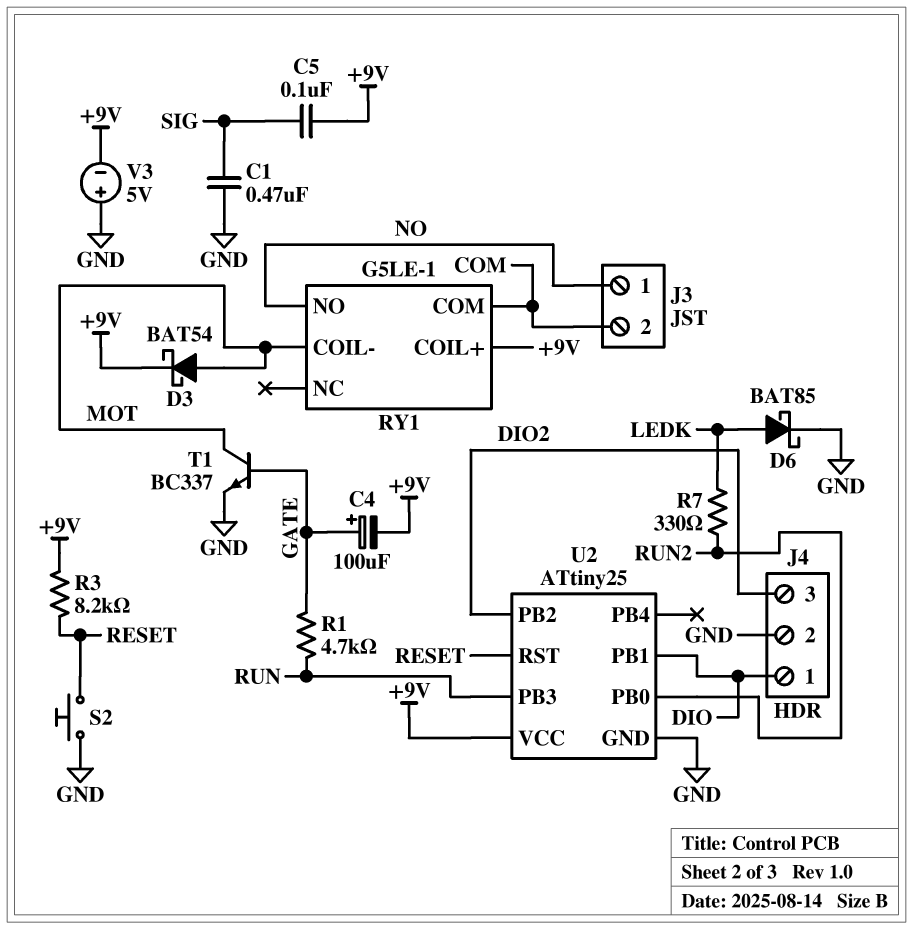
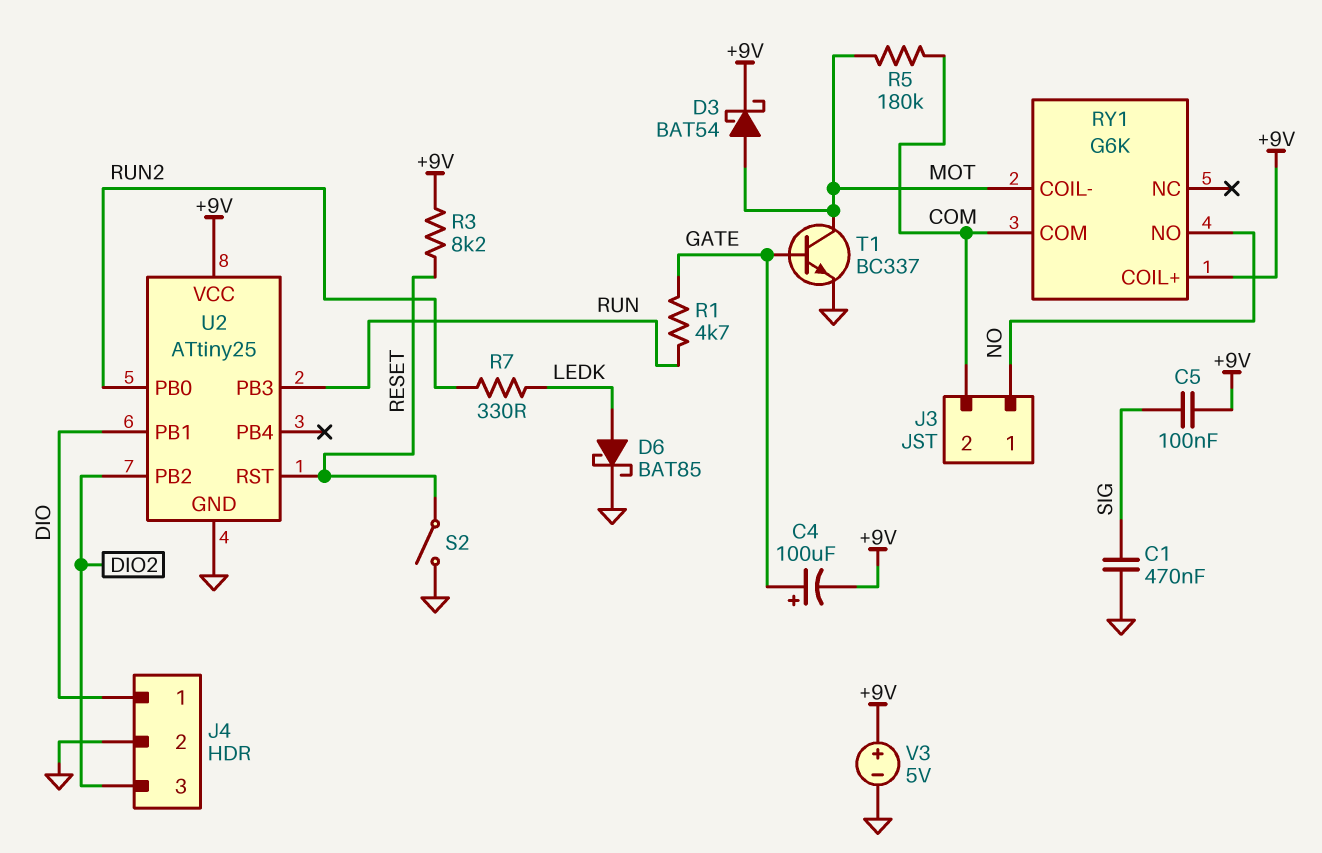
R5: none -> 180k (COM, MOT)
RY1: G5LE-1 -> G6K
S2: button (GND, RESET) -> switch (GND, RESET)
V3: 5V (plus GND, minus +9V) -> 5V (plus +9V, minus GND)

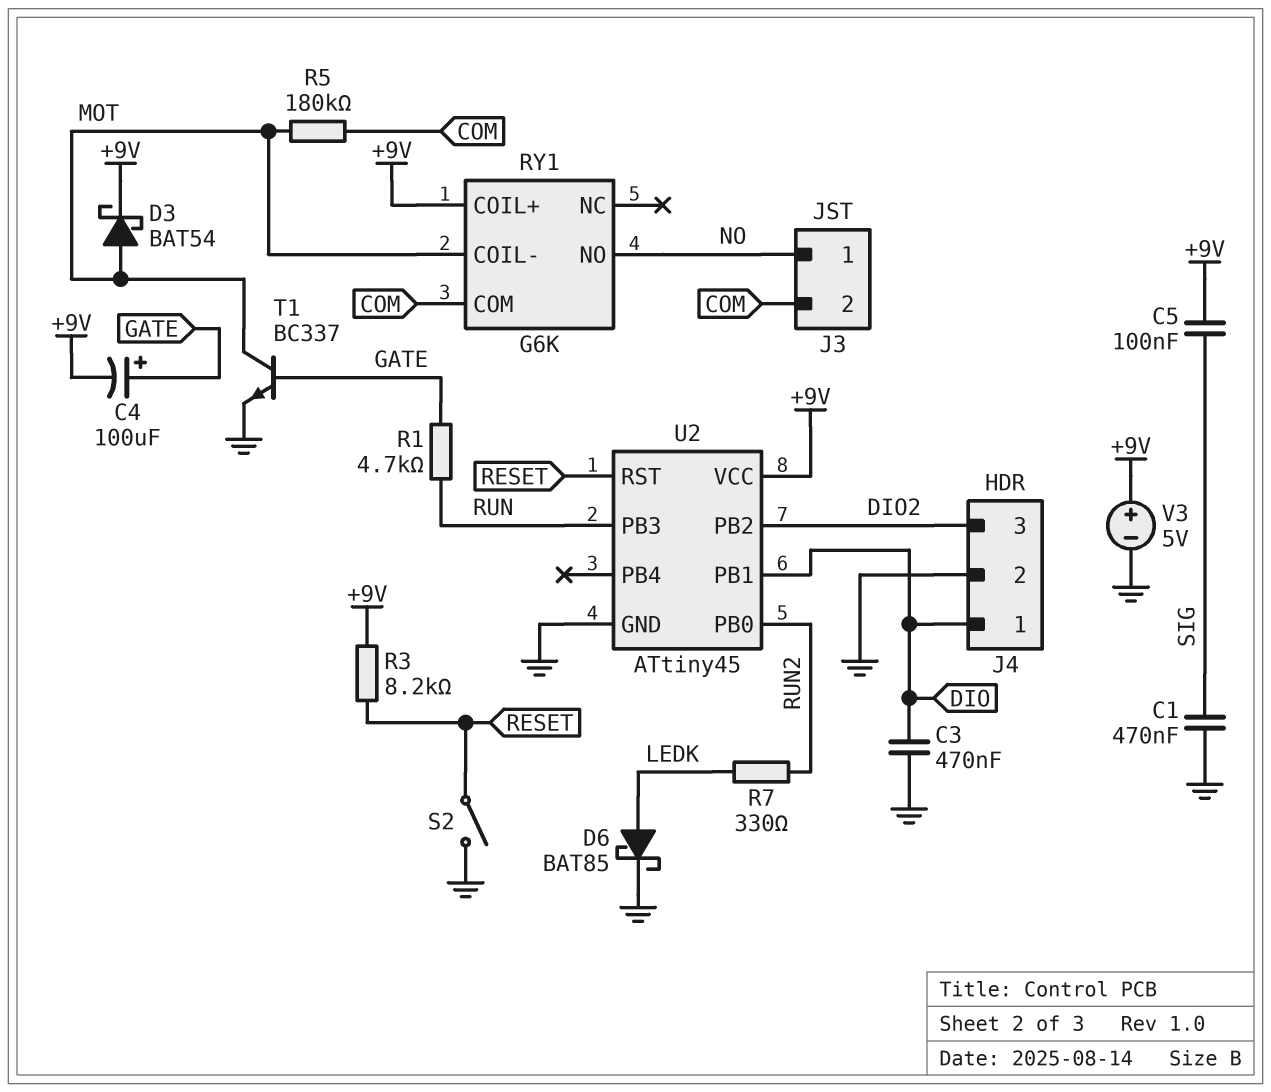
C3: none -> 470nF (DIO, GND)
U2: ATtiny25 -> ATtiny45

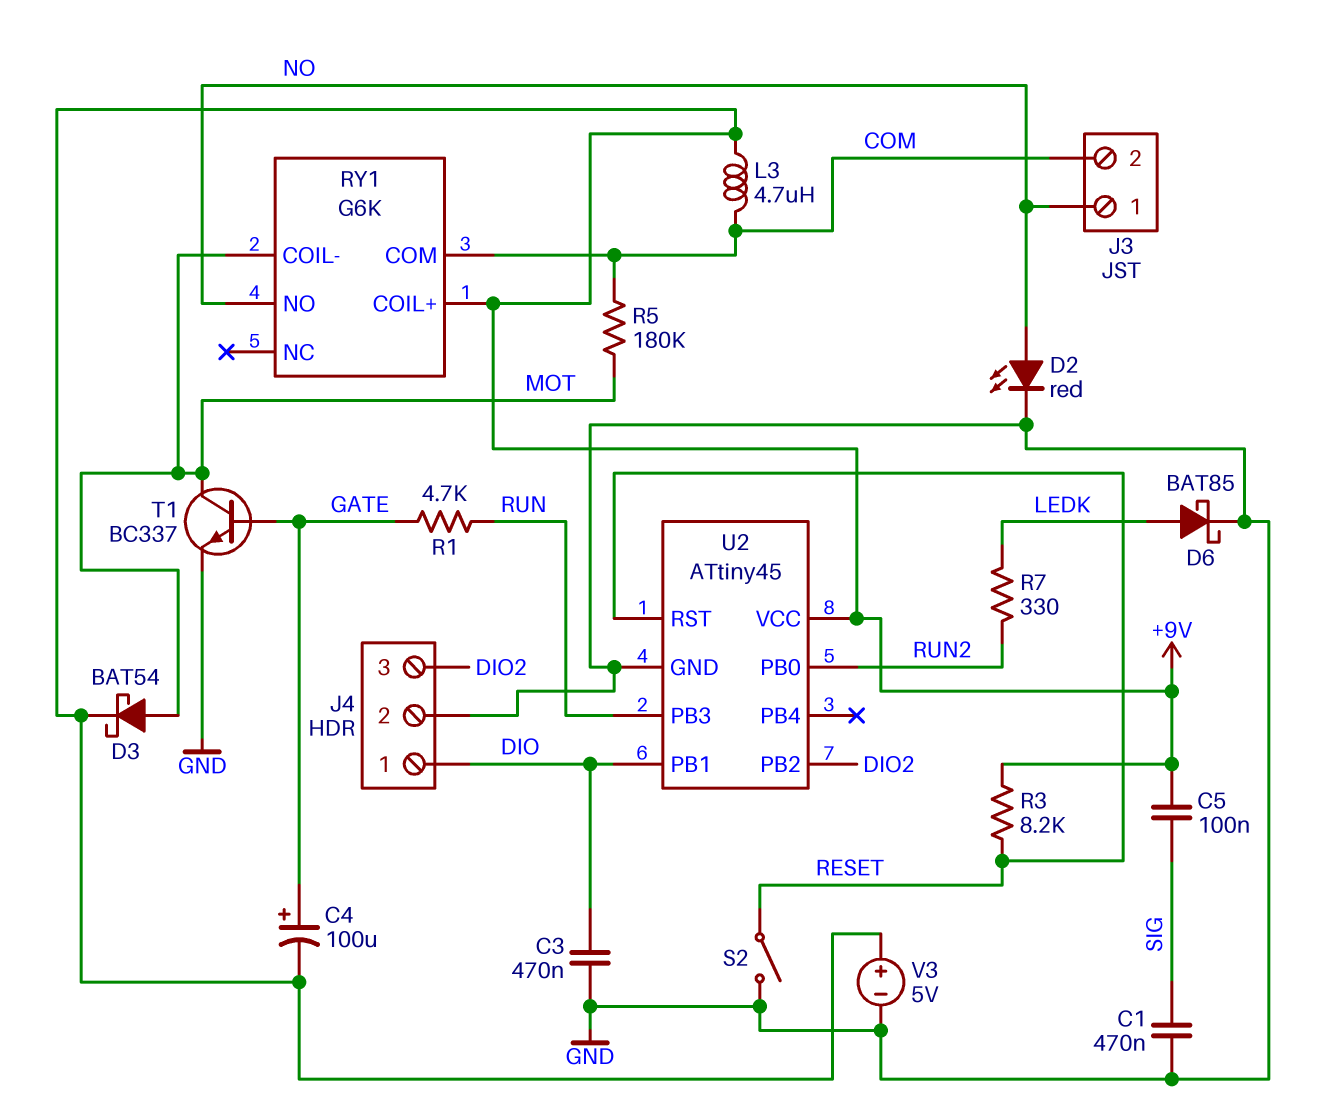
D2: none -> LED red (A NO, K GND)
L3: none -> 4.7uH (+9V, COM)

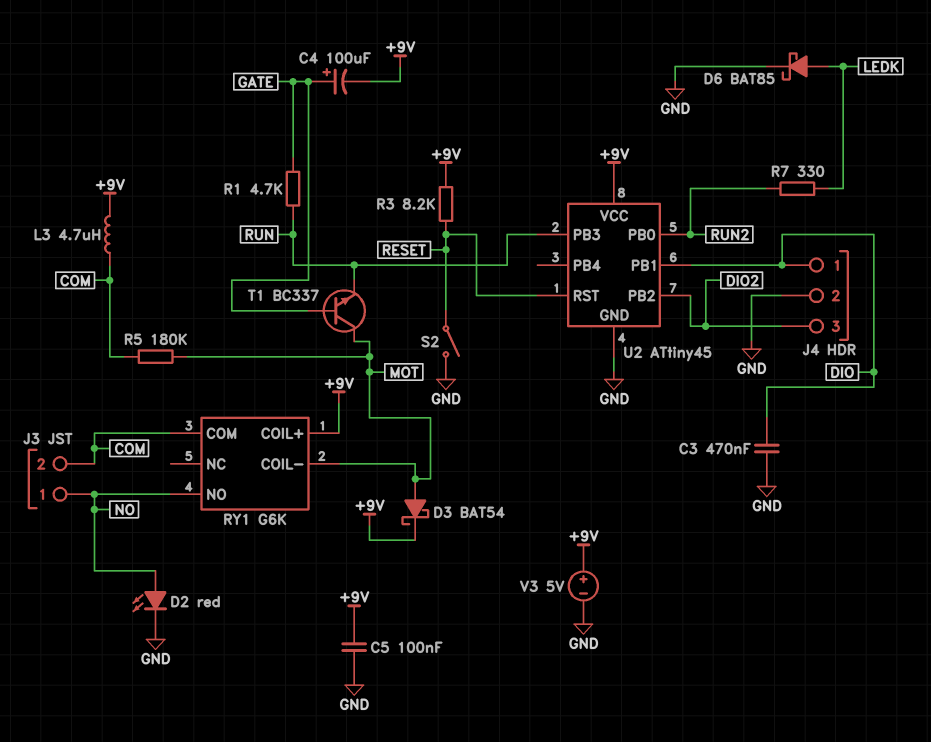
C1: 470nF (GND, SIG) -> none
C5: 100nF (+9V, SIG) -> 100nF (+9V, GND)
T1: NPN BC337 (B GATE, C MOT, E GND) -> NPN BC337 (B GATE, C MOT, E RUN)

